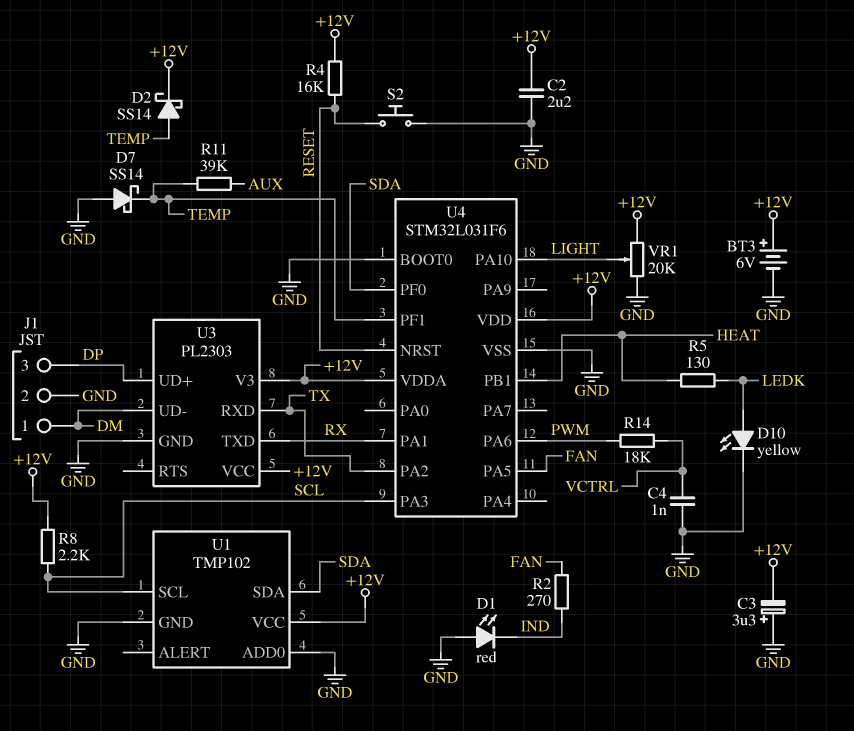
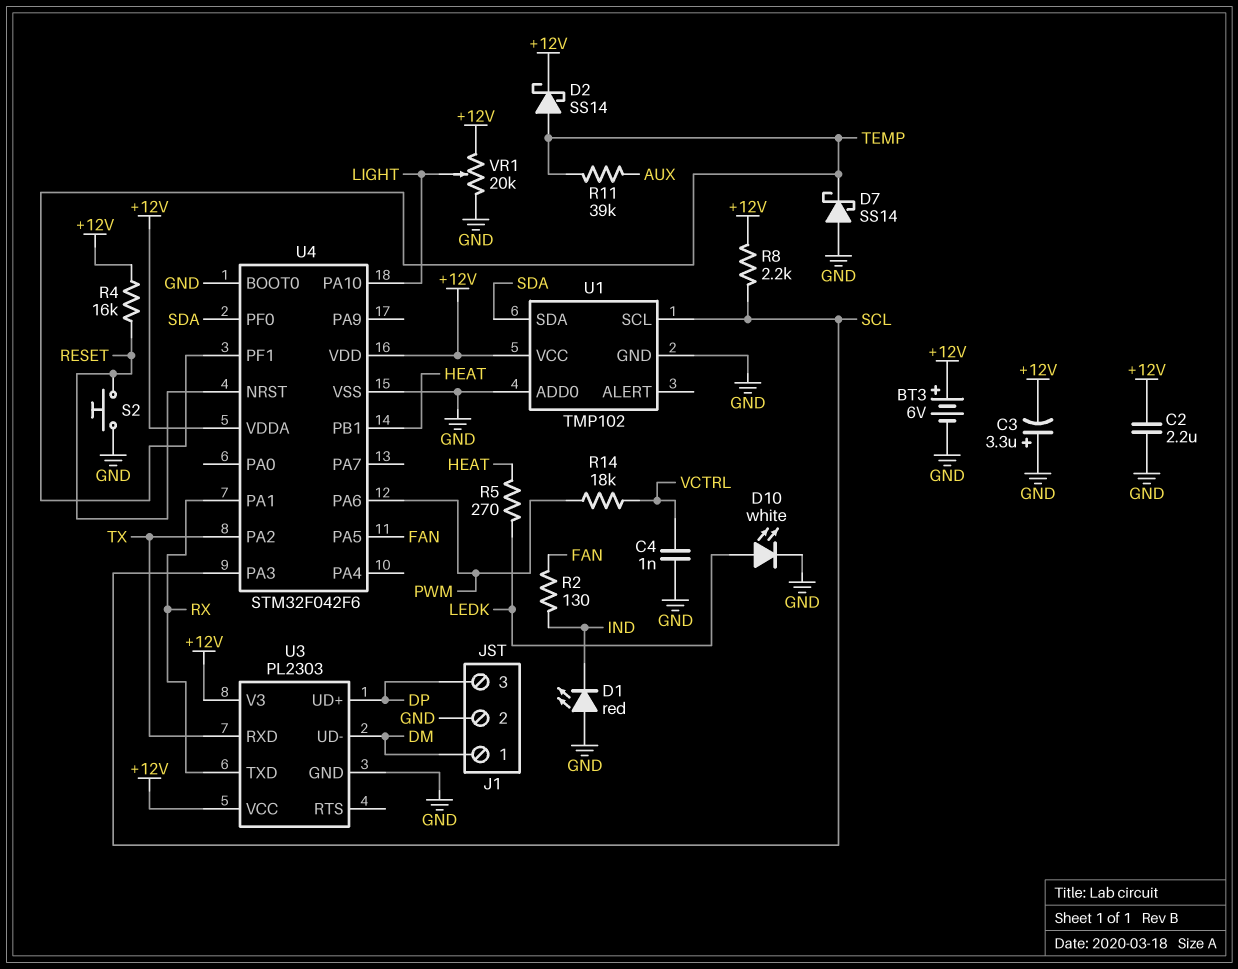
D10: LED yellow (A LEDK, K GND) -> LED white (A LEDK, K GND)
R2: 270 (FAN, IND) -> 130 (FAN, IND)
R5: 130 (HEAT, LEDK) -> 270 (HEAT, LEDK)
U4: STM32L031F6 -> STM32F042F6

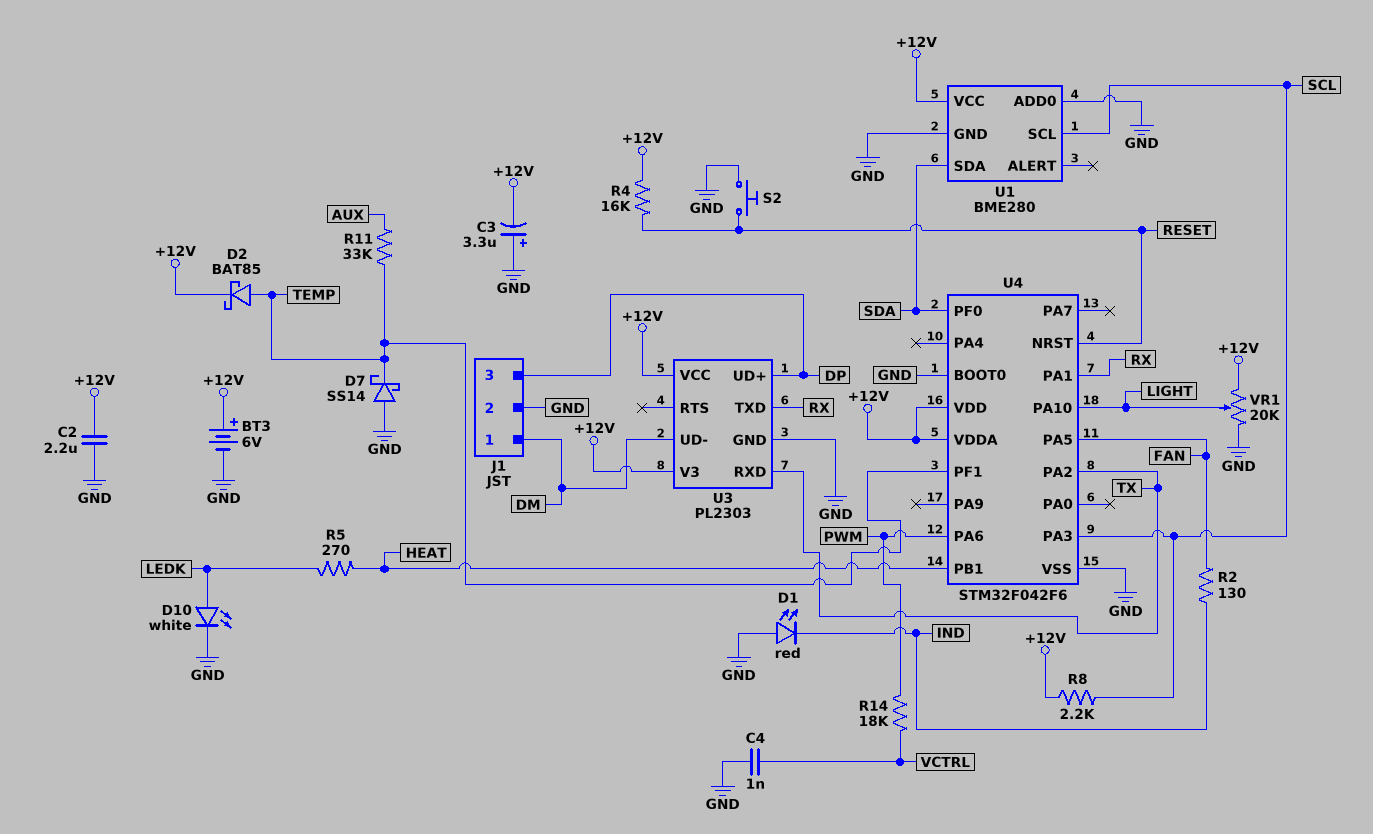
D2: schottky SS14 (A TEMP, K +12V) -> schottky BAT85 (A TEMP, K +12V)
R11: 39k (AUX, TEMP) -> 33k (AUX, TEMP)
U1: TMP102 -> BME280

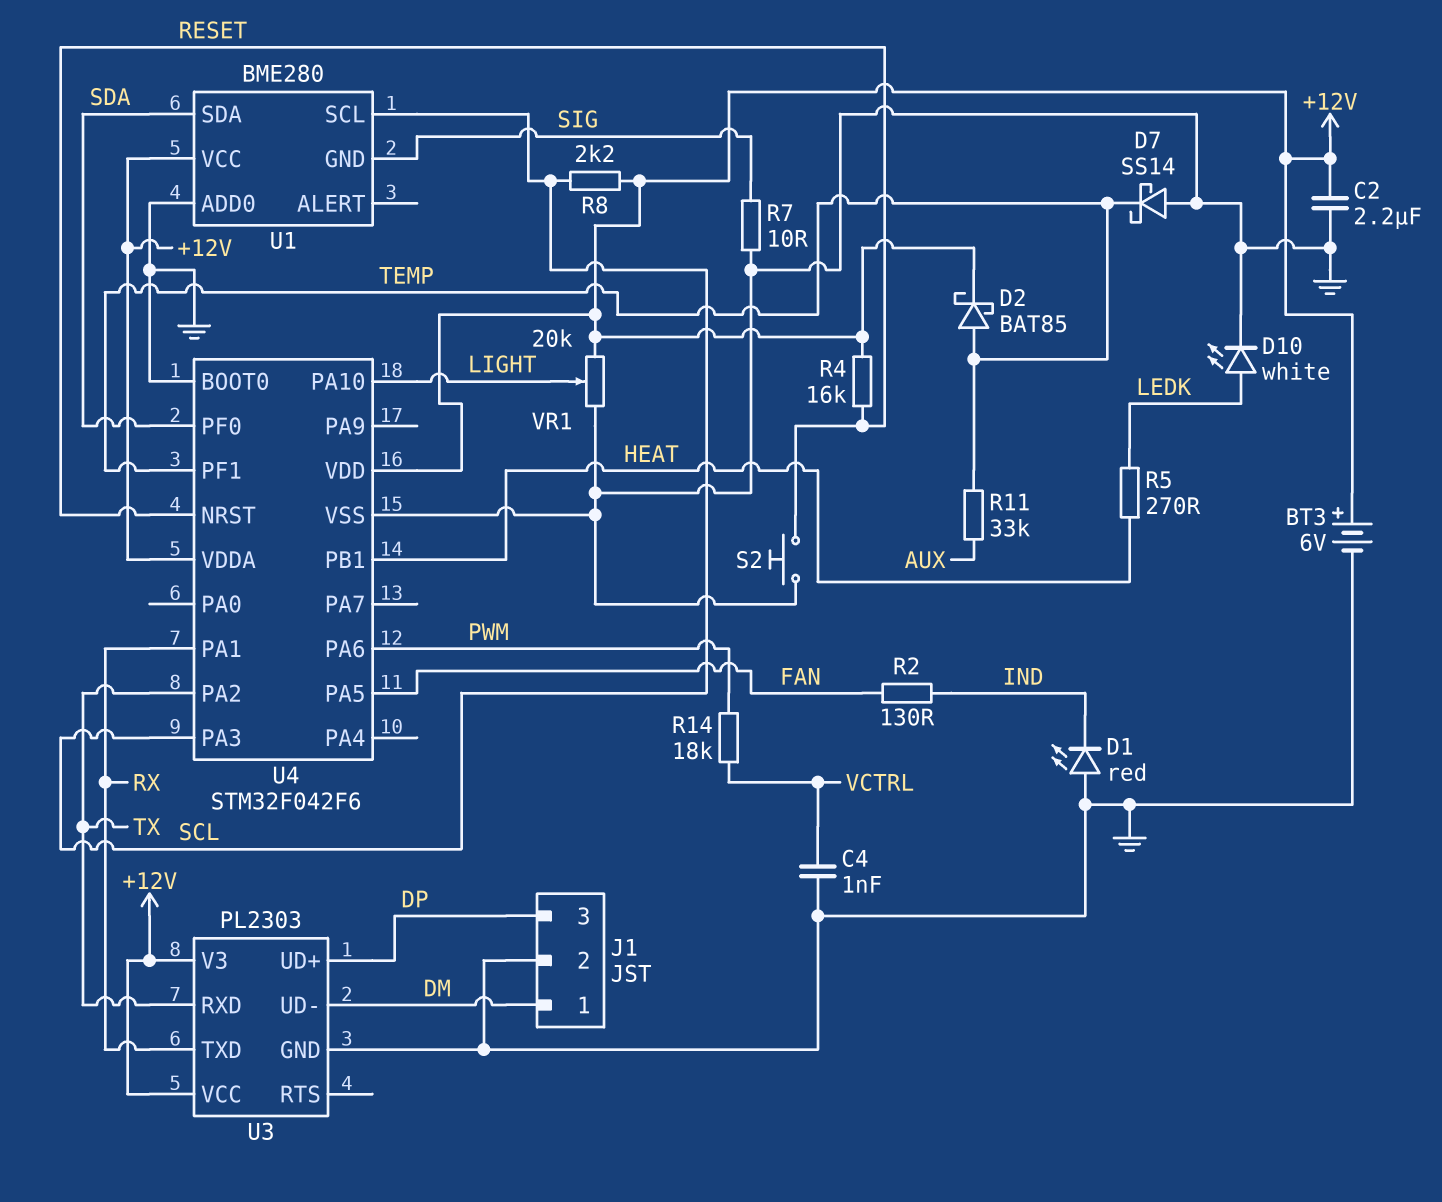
C3: 3.3uF (plus GND, minus +12V) -> none
R7: none -> 10 (GND, SIG)
U1 pin GND: GND -> SIG

